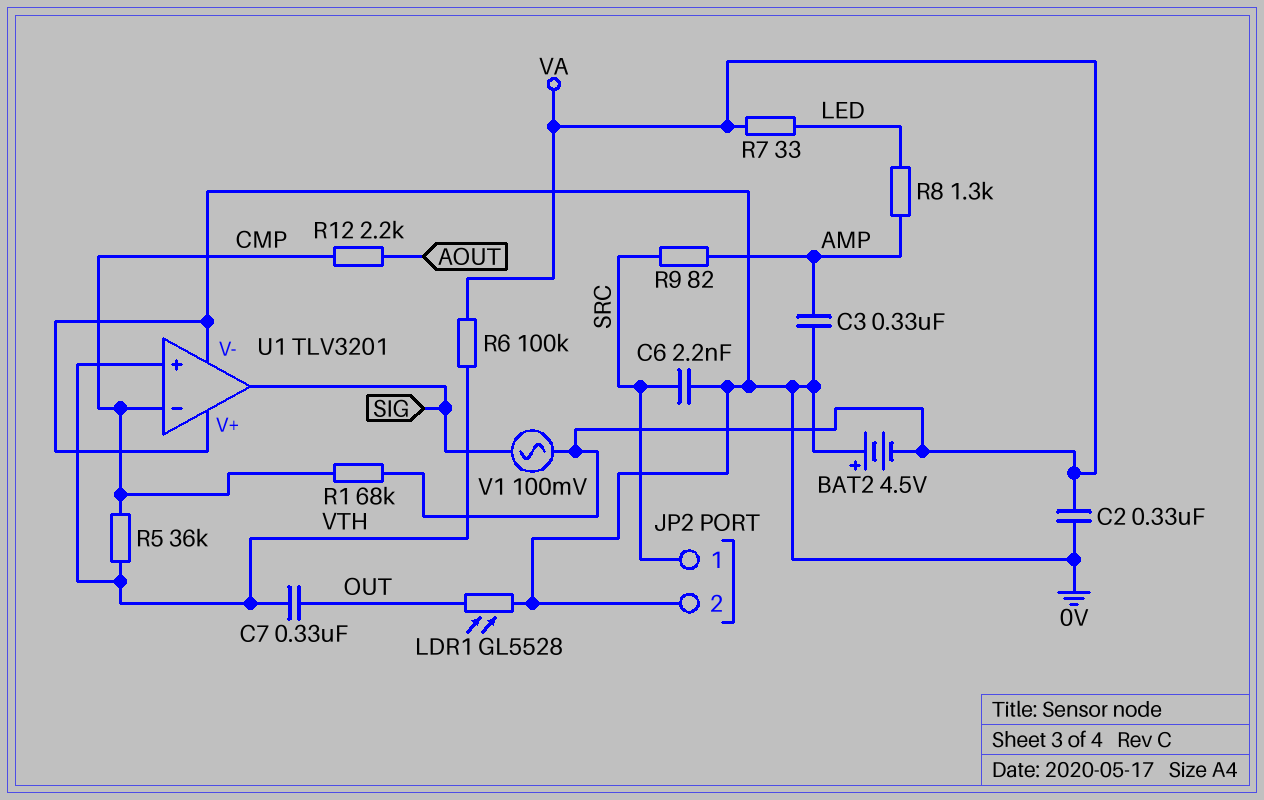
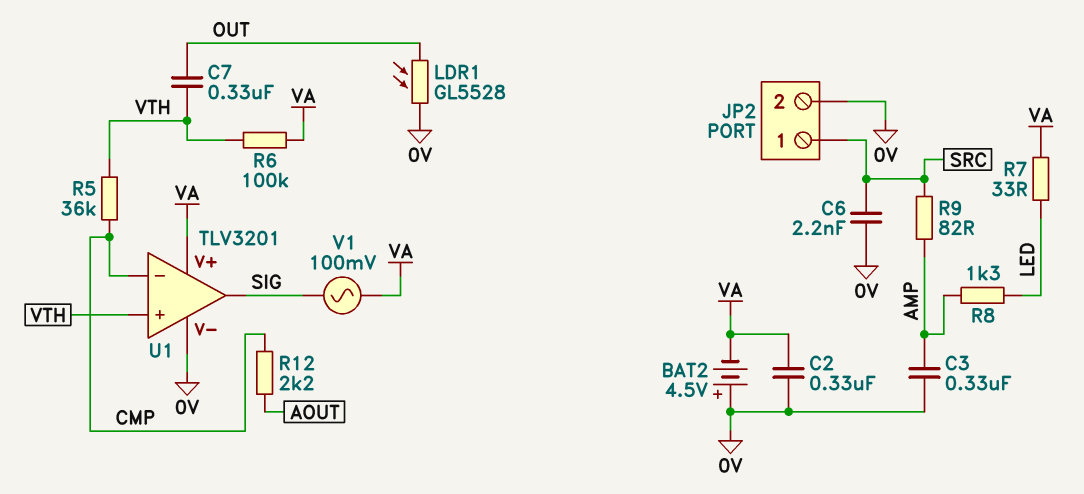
R1: 68k (CMP, VA) -> none
U1 pin V+: 0V -> VA

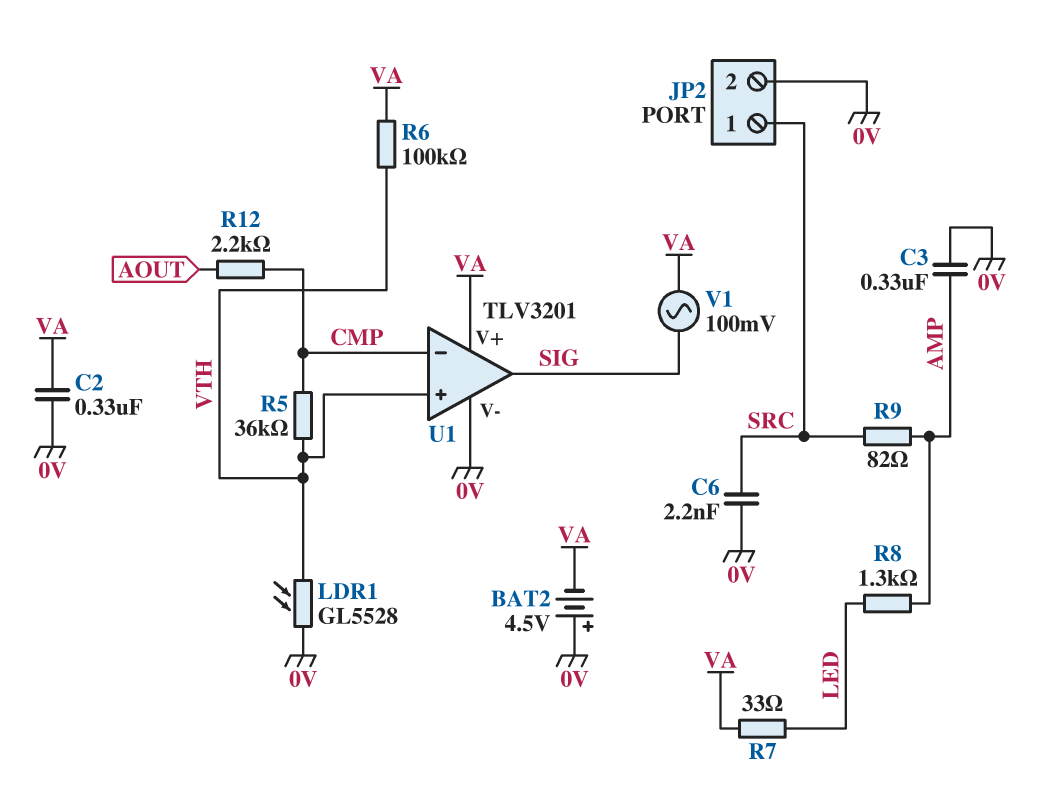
C7: 330nF (OUT, VTH) -> none
LDR1: GL5528 (0V, OUT) -> GL5528 (0V, VTH)

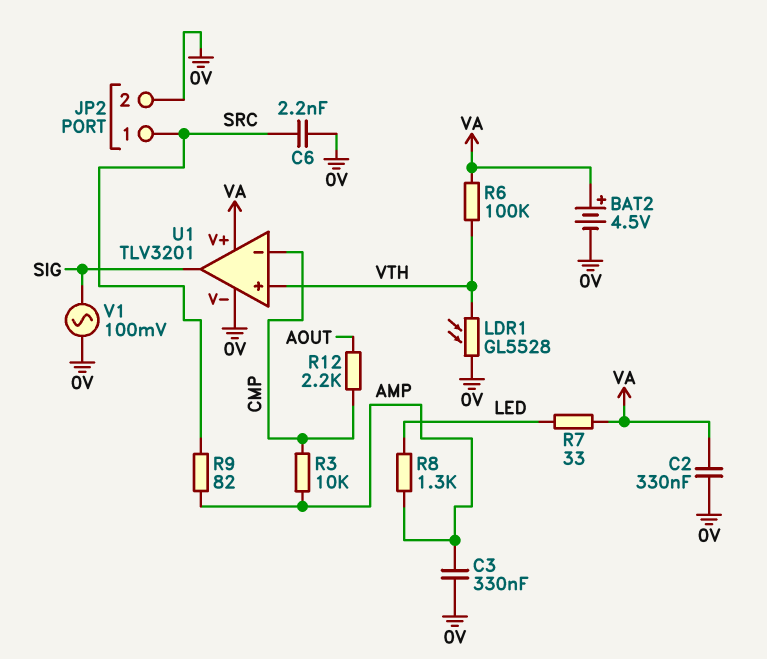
BAT2: 4.5V (plus 0V, minus VA) -> 4.5V (plus VA, minus 0V)
R3: none -> 10k (AMP, CMP)
R5: 36k (CMP, VTH) -> none
V1: AC 100mV (SIG, VA) -> AC 100mV (0V, SIG)

